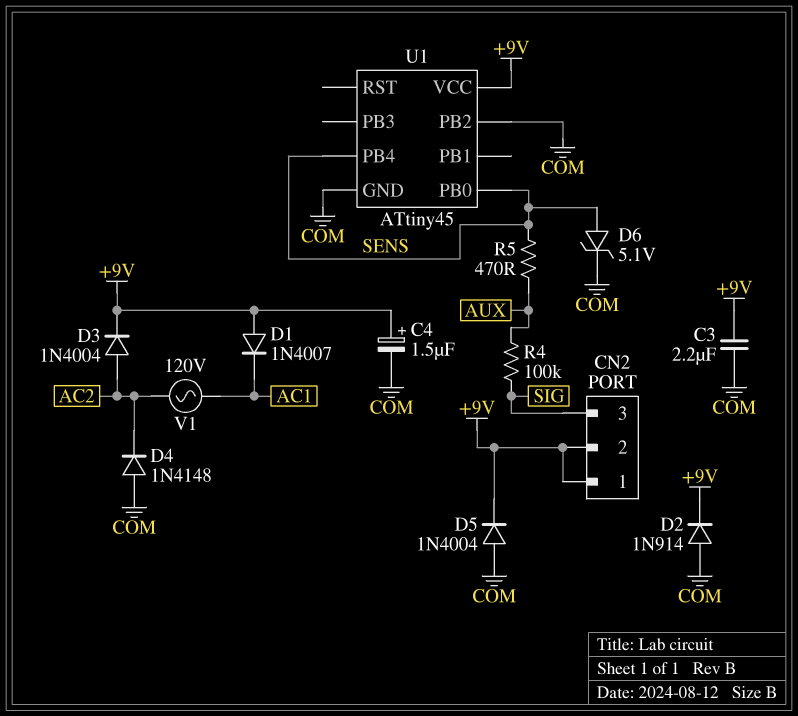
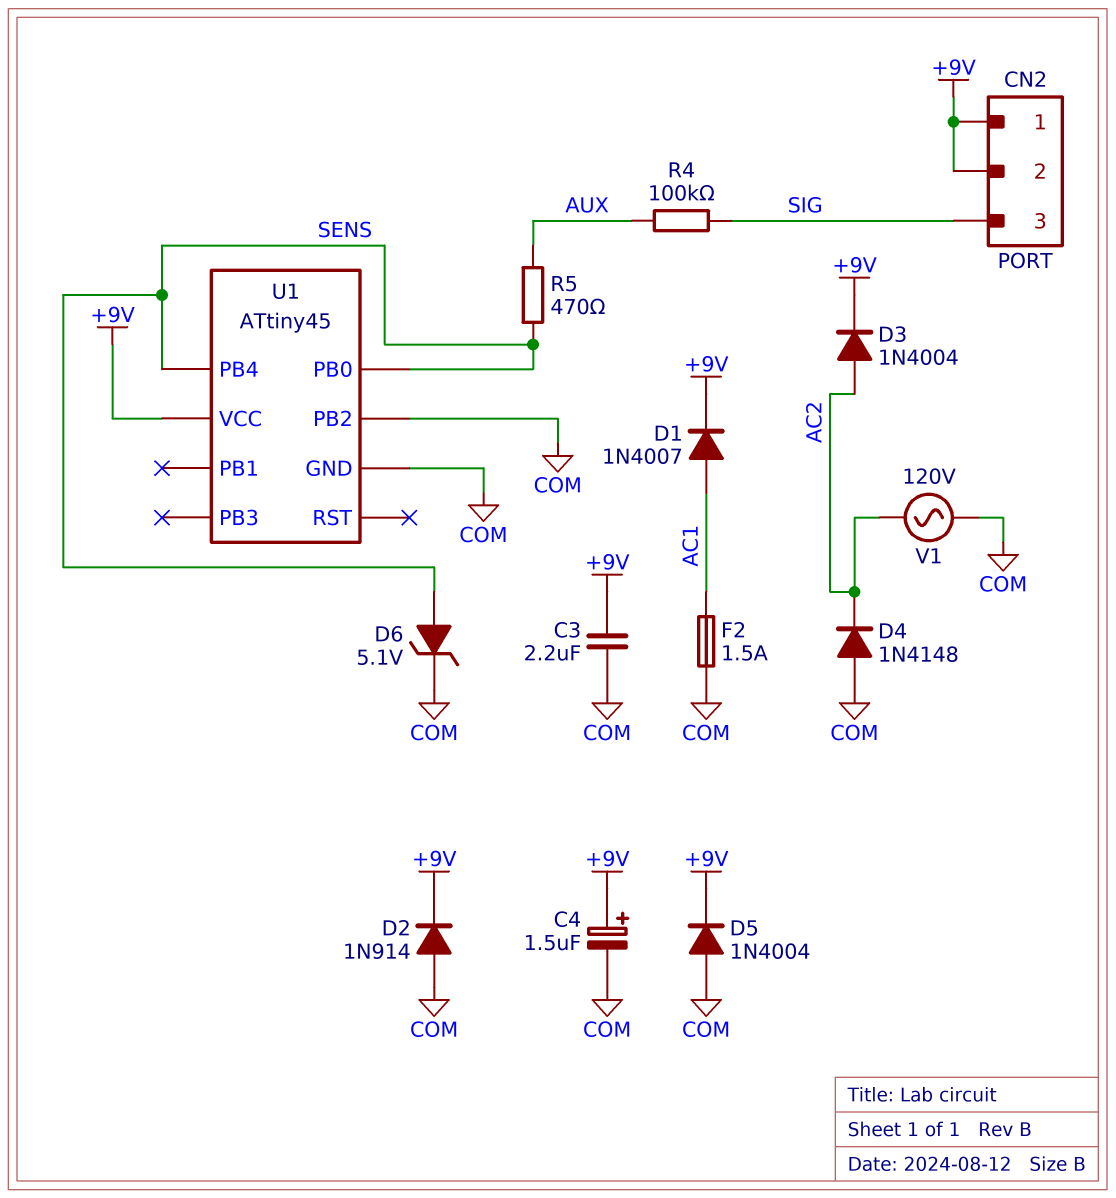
D1: diode 1N4007 (A +9V, K AC1) -> diode 1N4007 (A AC1, K +9V)
F2: none -> 1.5A (AC1, COM)
V1: AC 120V (AC1, AC2) -> AC 120V (AC2, COM)

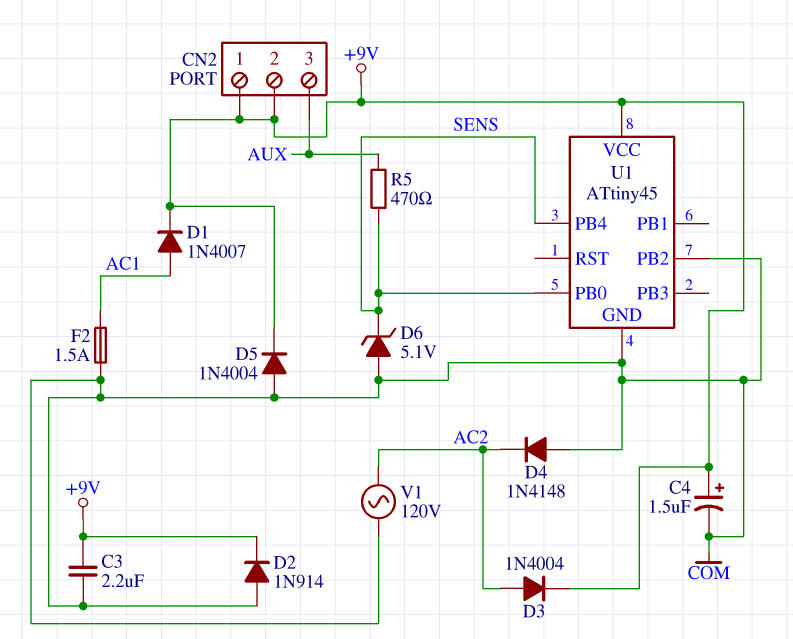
CN2 pin 3: SIG -> AUX
D6: zener 5.1V (A SENS, K COM) -> zener 5.1V (A COM, K SENS)
R4: 100k (AUX, SIG) -> none

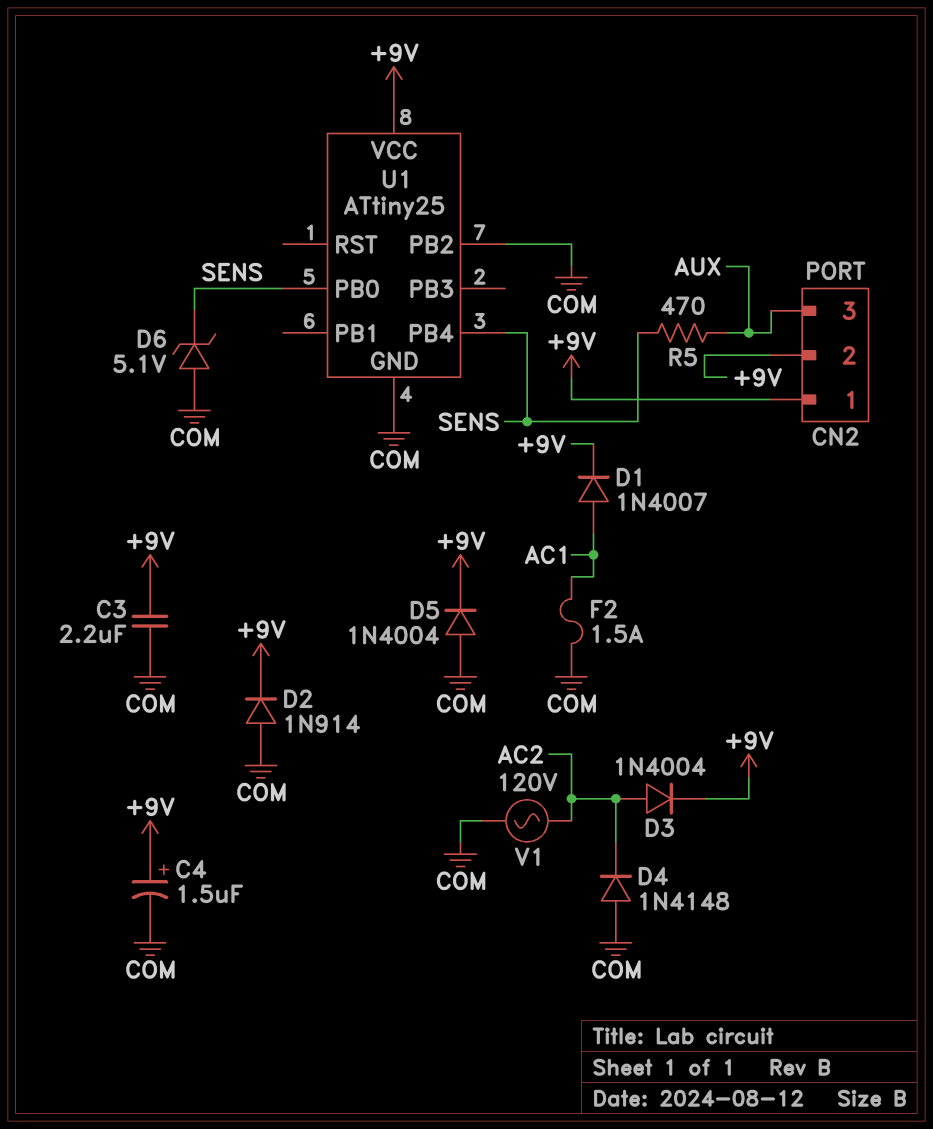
U1: ATtiny45 -> ATtiny25

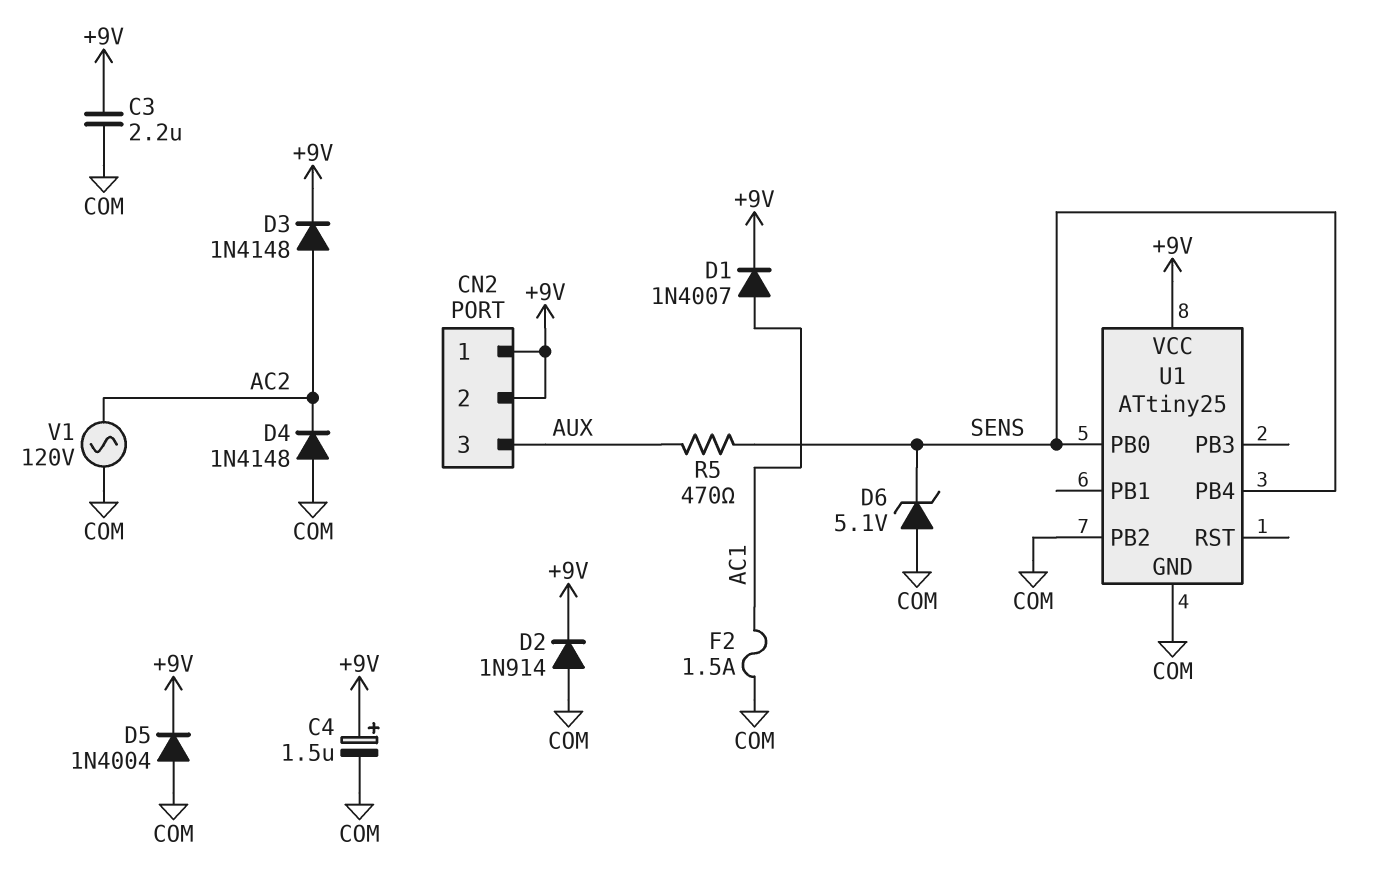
D3: diode 1N4004 (A AC2, K +9V) -> diode 1N4148 (A AC2, K +9V)

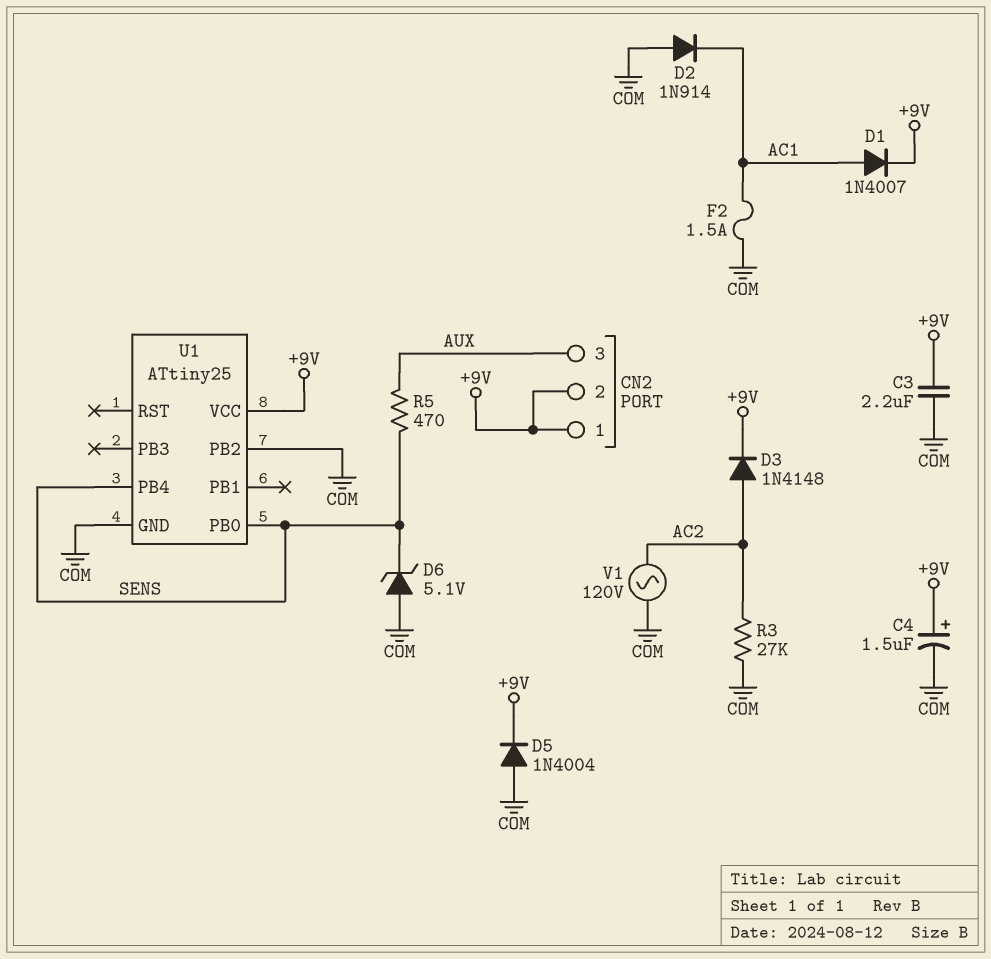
D2: diode 1N914 (A COM, K +9V) -> diode 1N914 (A COM, K AC1)
D4: diode 1N4148 (A COM, K AC2) -> none
R3: none -> 27k (AC2, COM)

